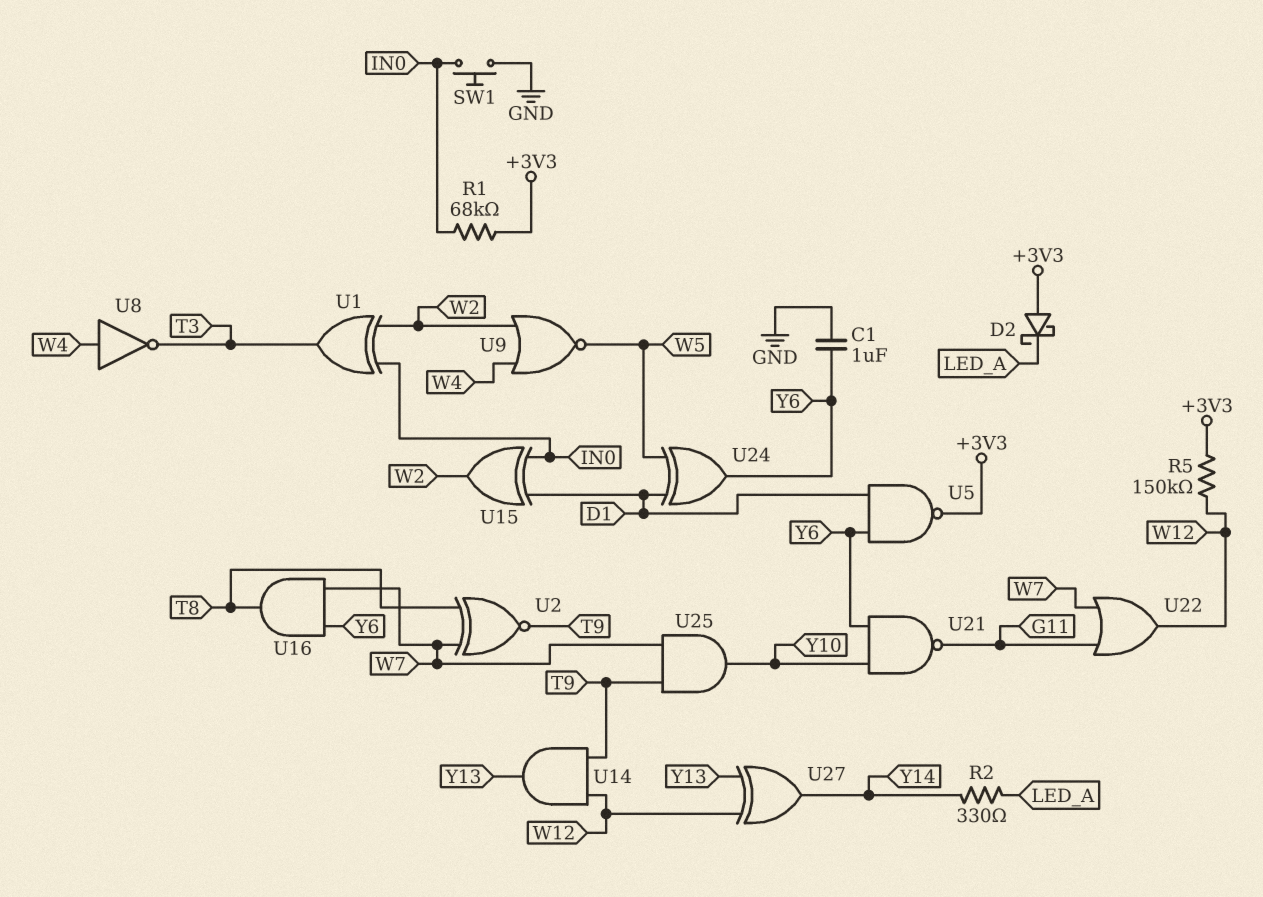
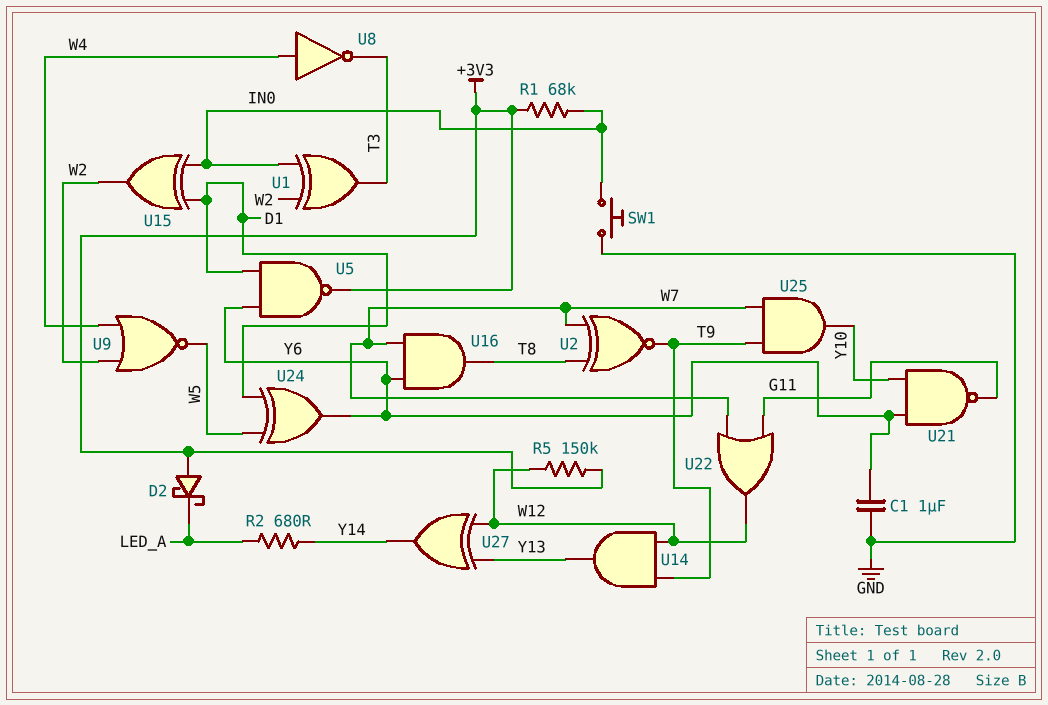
R2: 330 (LED_A, Y14) -> 680 (LED_A, Y14)

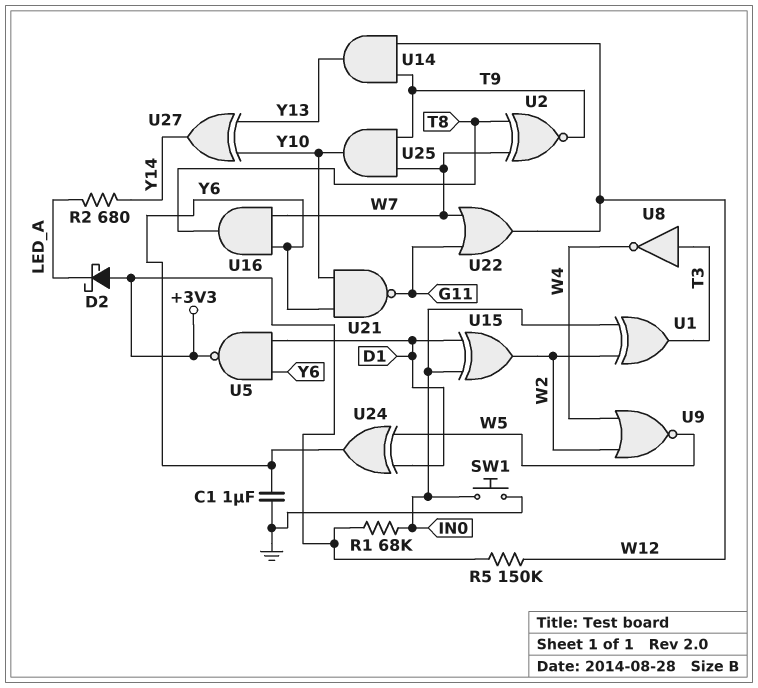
U8: NOT (in W4, out T3) -> NOT (in T3, out W4)
U27: XOR (in W12, in Y13, out Y14) -> XOR (in Y10, in Y13, out Y14)

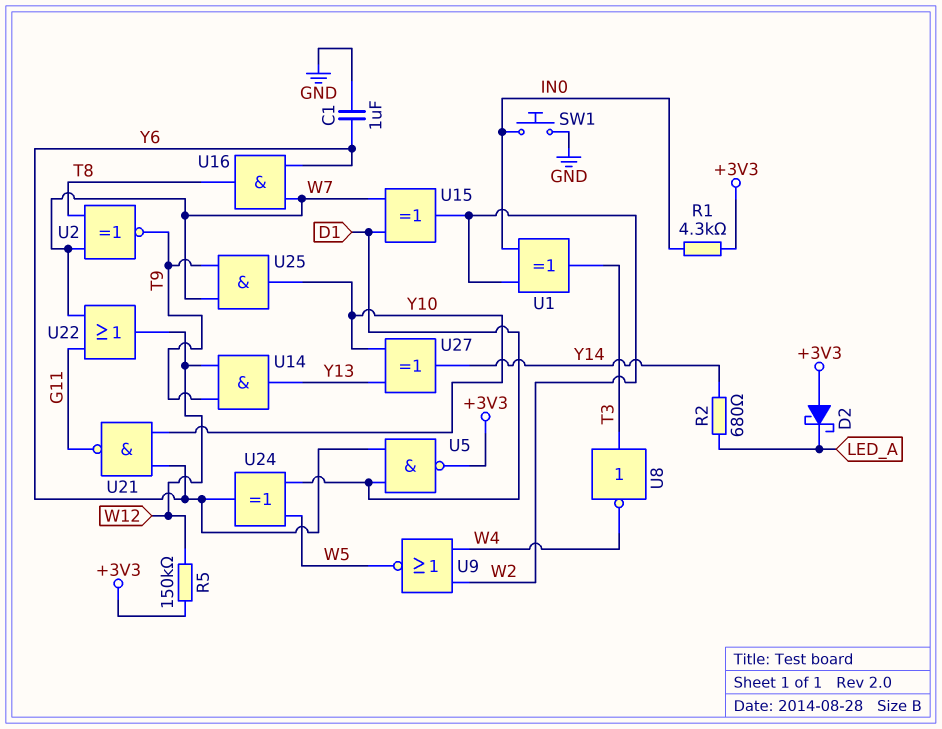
R1: 68k (+3V3, IN0) -> 4.3k (+3V3, IN0)
U15: XOR (in D1, in IN0, out W2) -> XOR (in D1, in W7, out W2)

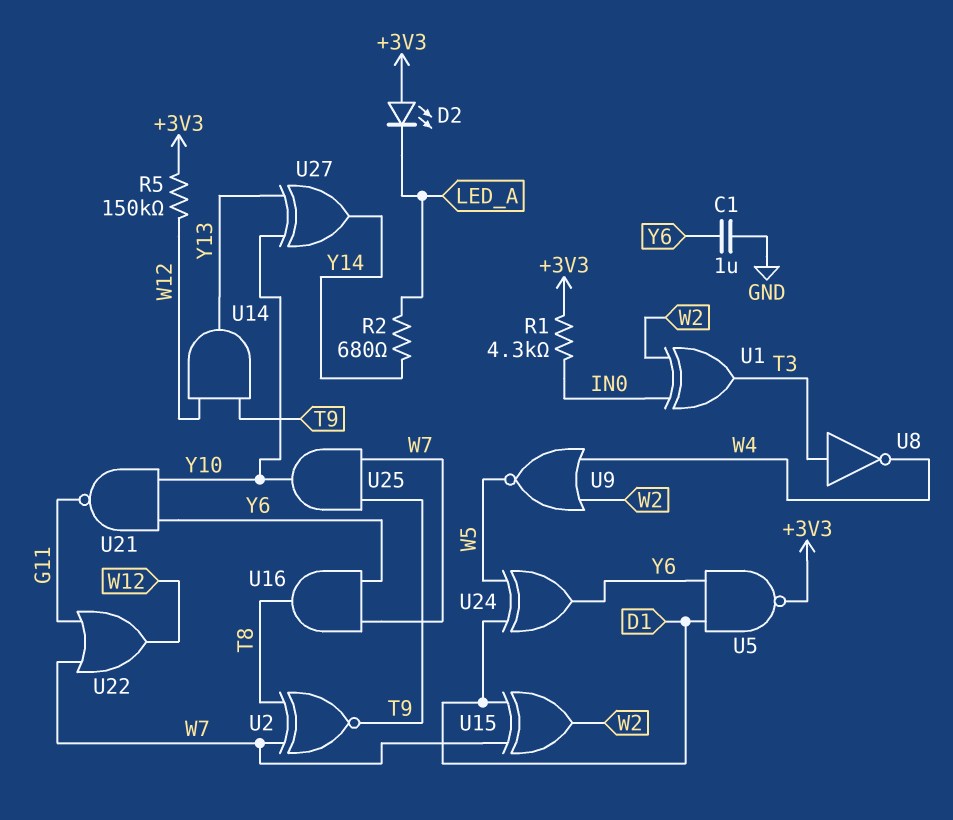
D2: schottky (A +3V3, K LED_A) -> LED (A +3V3, K LED_A)
SW1: button (GND, IN0) -> none

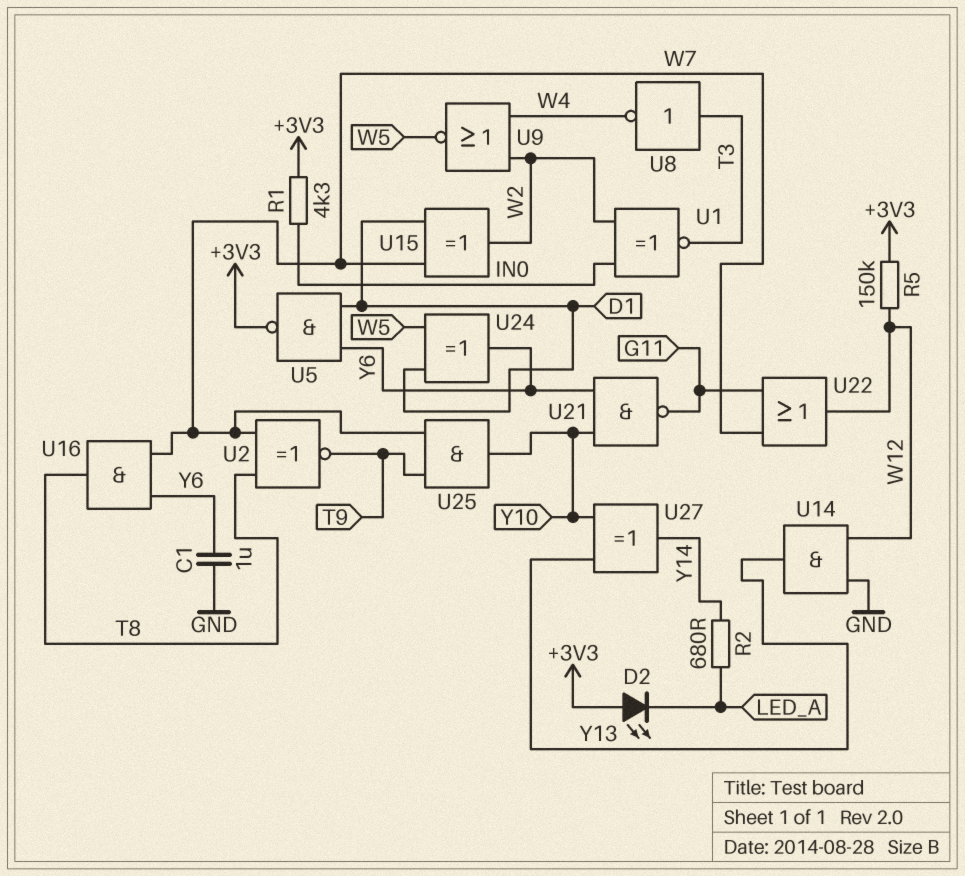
U1: XOR (in IN0, in W2, out T3) -> XNOR (in IN0, in W2, out T3)
U14: AND (in T9, in W12, out Y13) -> AND (in GND, in W12, out Y13)

